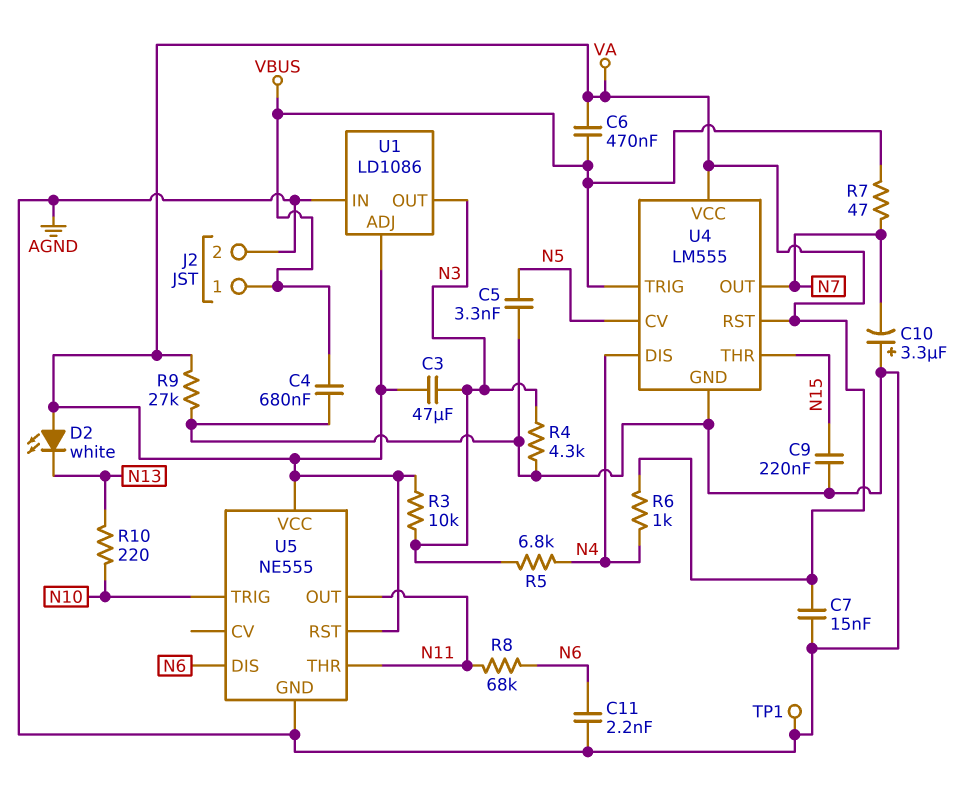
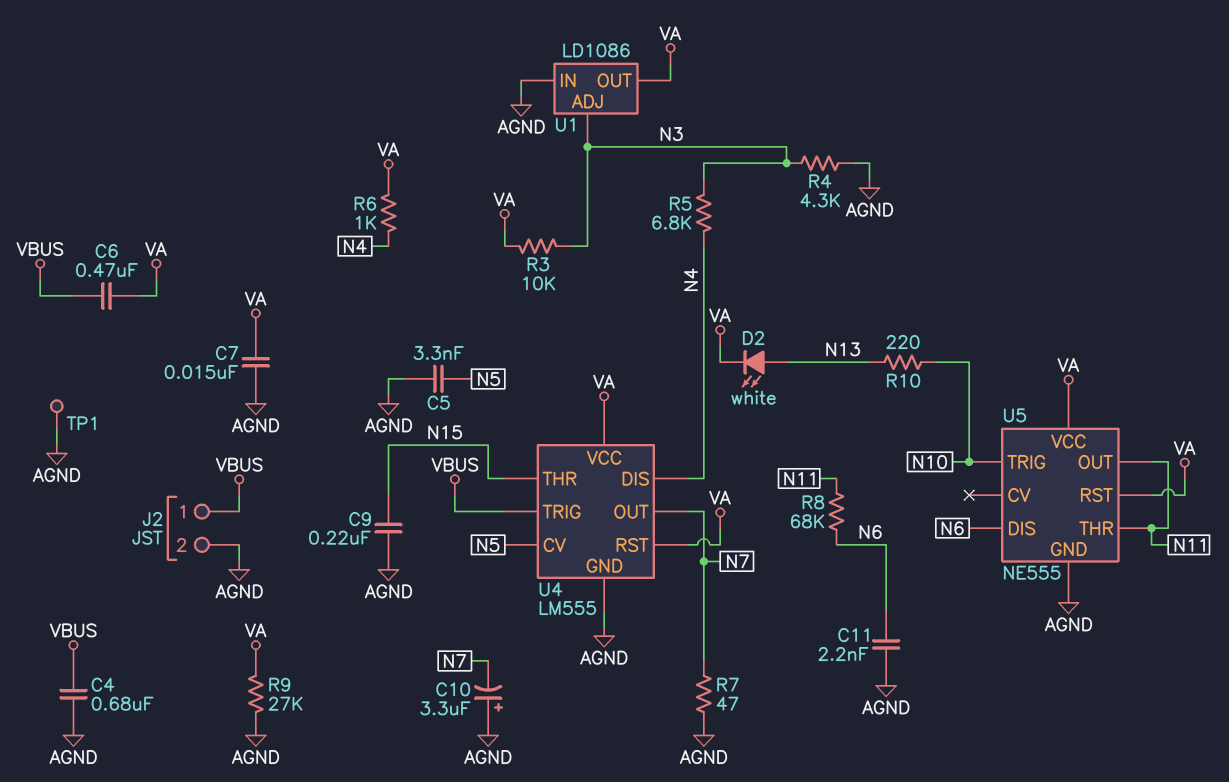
C3: 47uF (N3, VA) -> none
D2: LED white (A VA, K N13) -> LED white (A N13, K VA)
R7: 47 (N7, VBUS) -> 47 (AGND, N7)
U1 pin ADJ: VA -> N3
U1 pin OUT: N3 -> VA

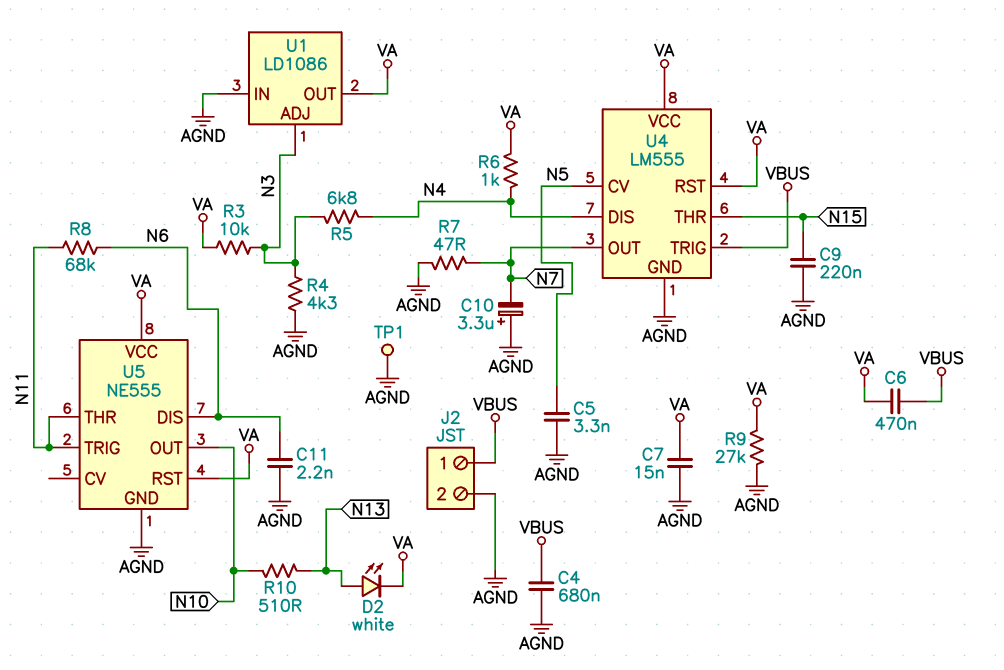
R10: 220 (N10, N13) -> 510 (N10, N13)
U5 pin OUT: N11 -> N10
U5 pin TRIG: N10 -> N11

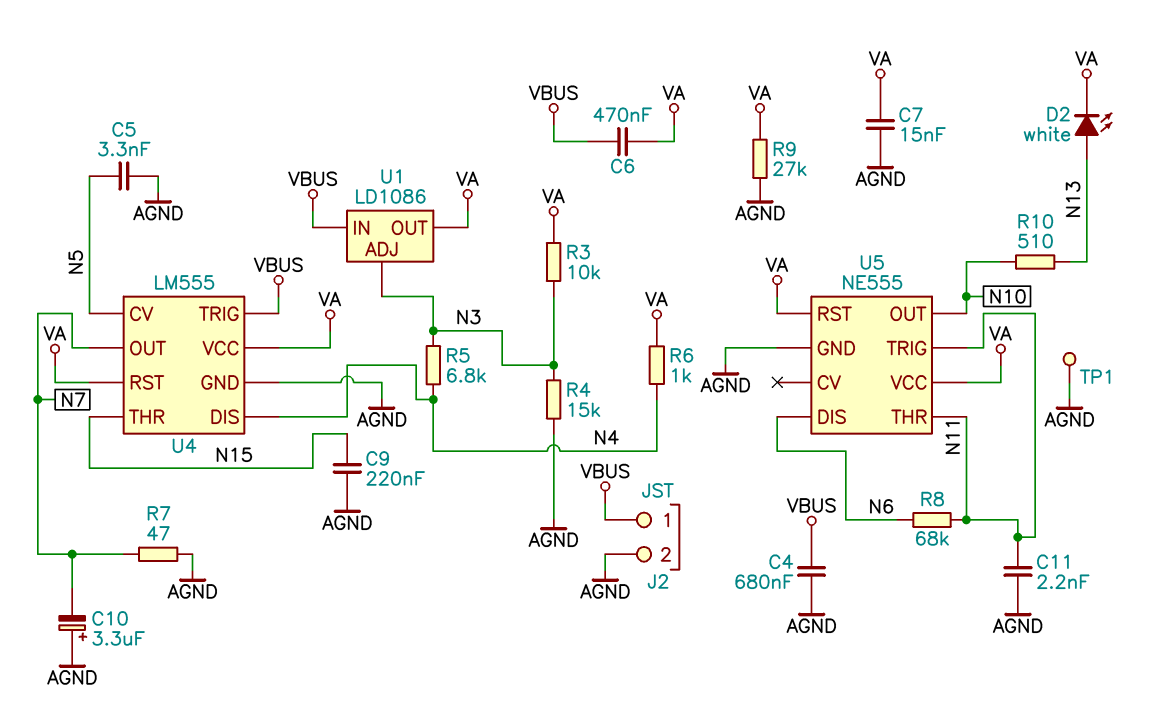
C11: 2.2nF (AGND, N6) -> 2.2nF (AGND, N11)
R4: 4.3k (AGND, N3) -> 15k (AGND, N3)
U1 pin IN: AGND -> VBUS

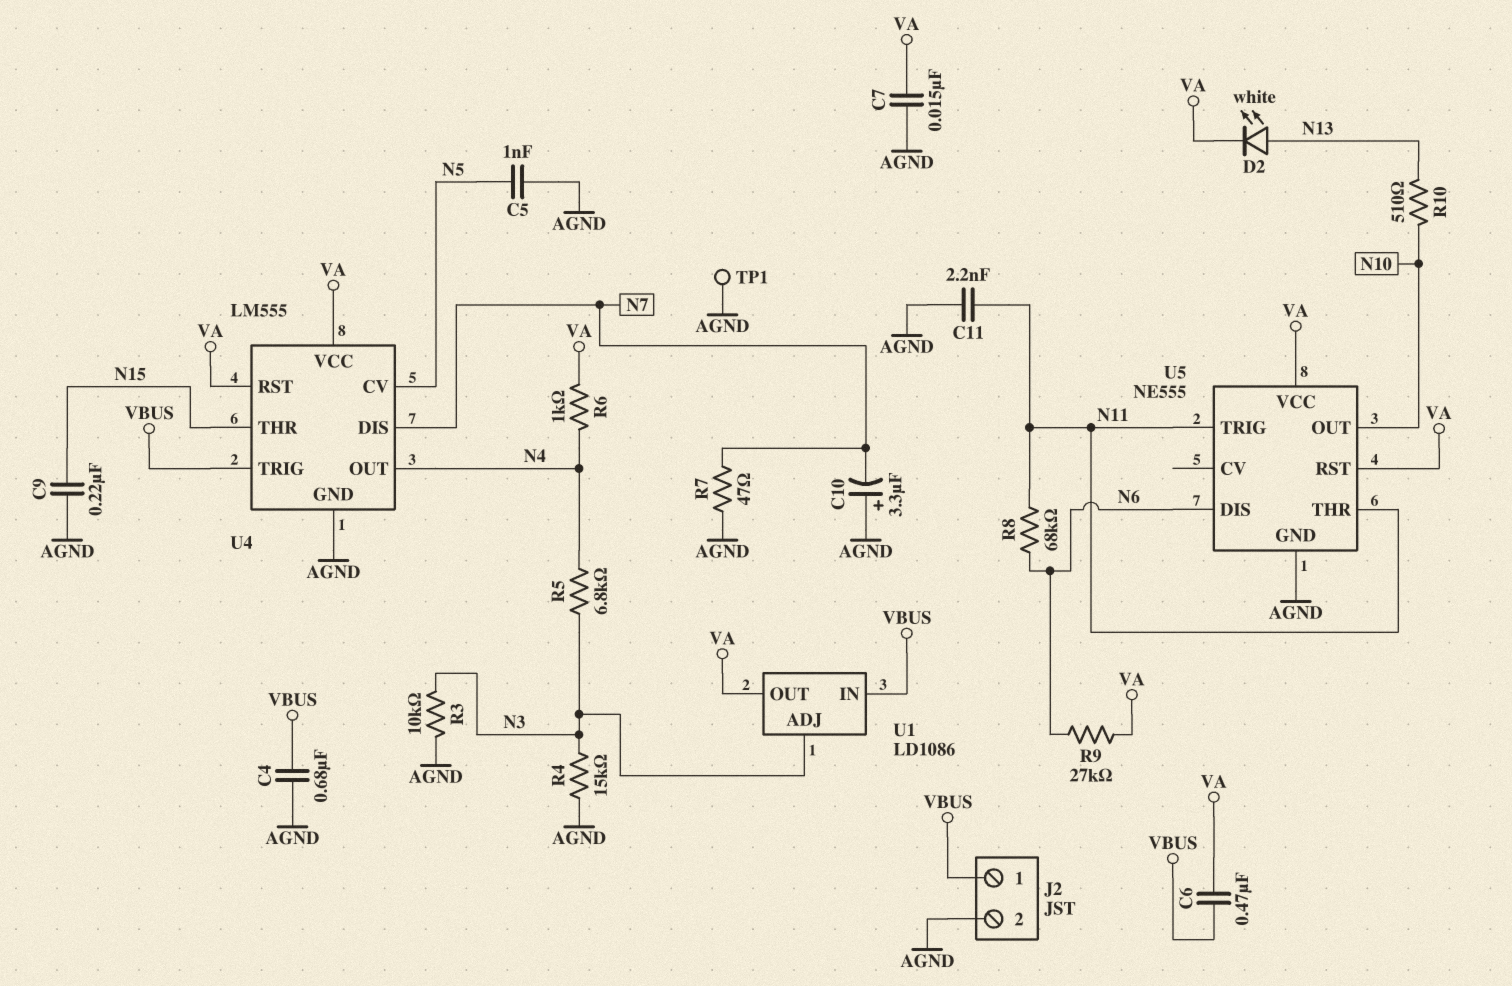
C5: 3.3nF (AGND, N5) -> 1nF (AGND, N5)
R3: 10k (N3, VA) -> 10k (AGND, N3)
R9: 27k (AGND, VA) -> 27k (N6, VA)
U4 pin DIS: N4 -> N7
U4 pin OUT: N7 -> N4

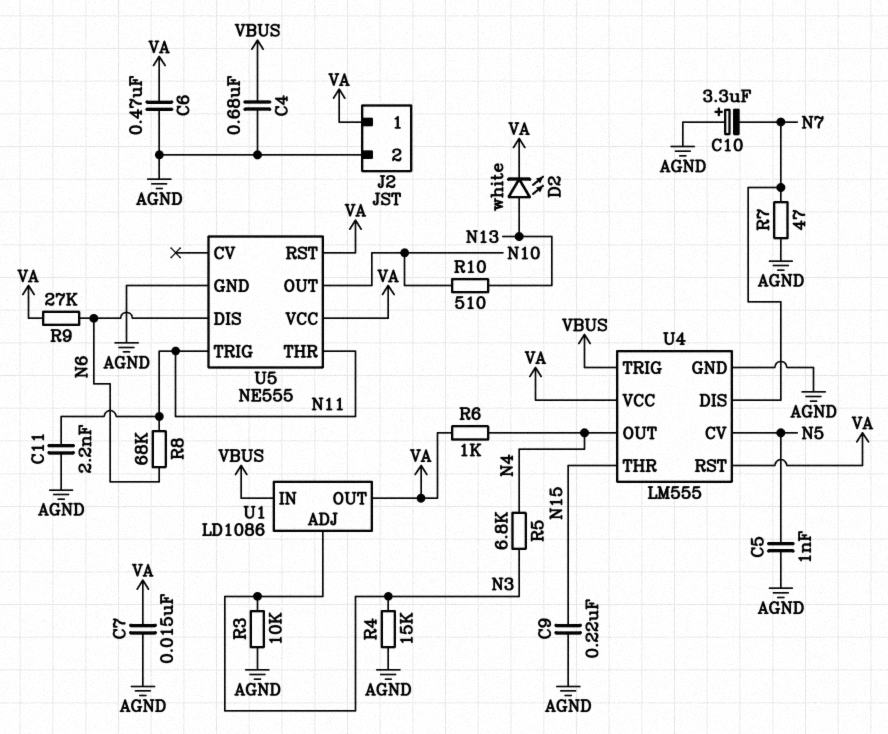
C6: 470nF (VA, VBUS) -> 470nF (AGND, VA)
J2 pin 1: VBUS -> VA
TP1: test point (AGND) -> none

